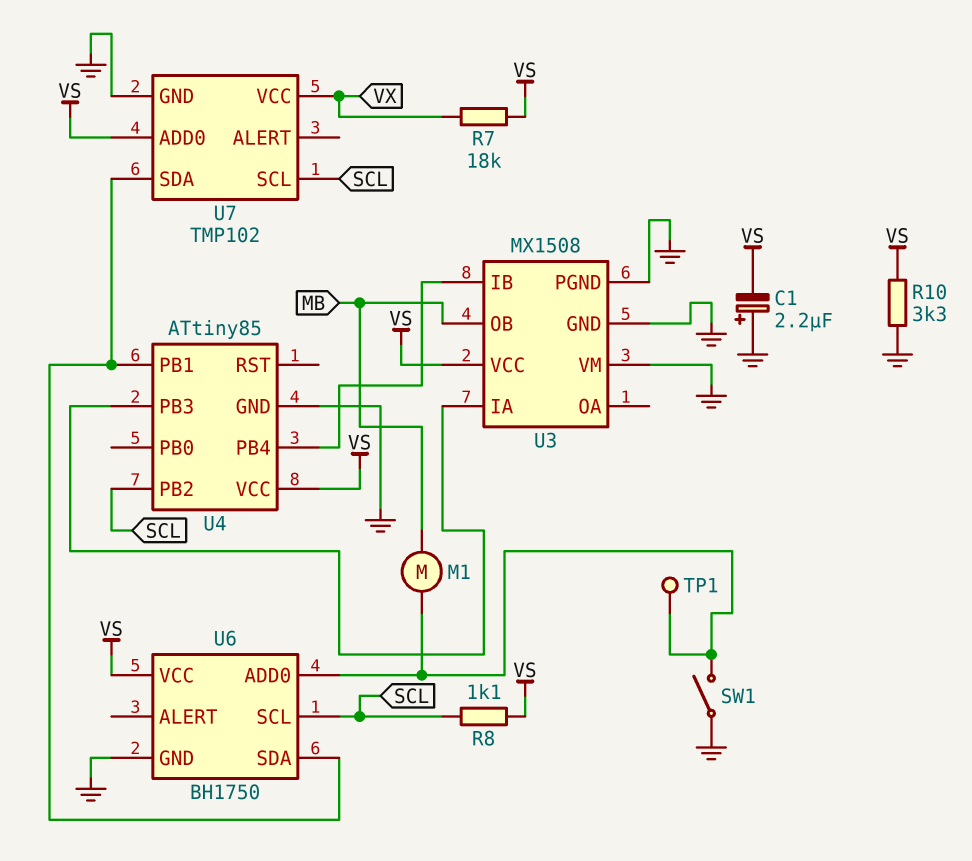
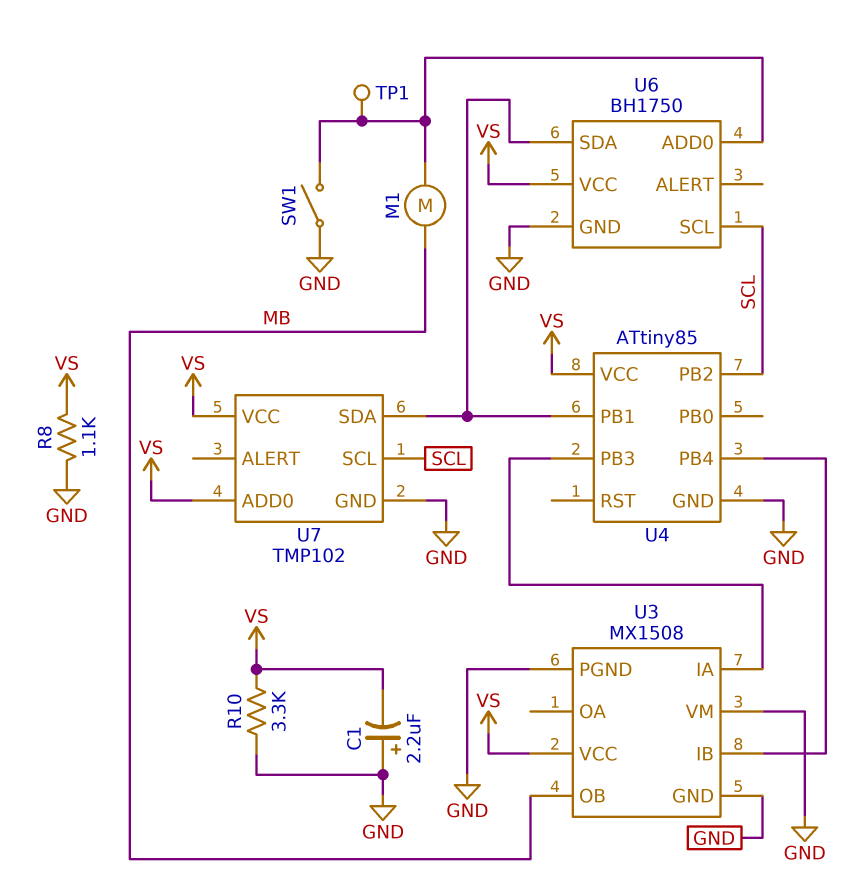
R7: 18k (VS, VX) -> none
R8: 1.1k (SCL, VS) -> 1.1k (GND, VS)
U7 pin VCC: VX -> VS

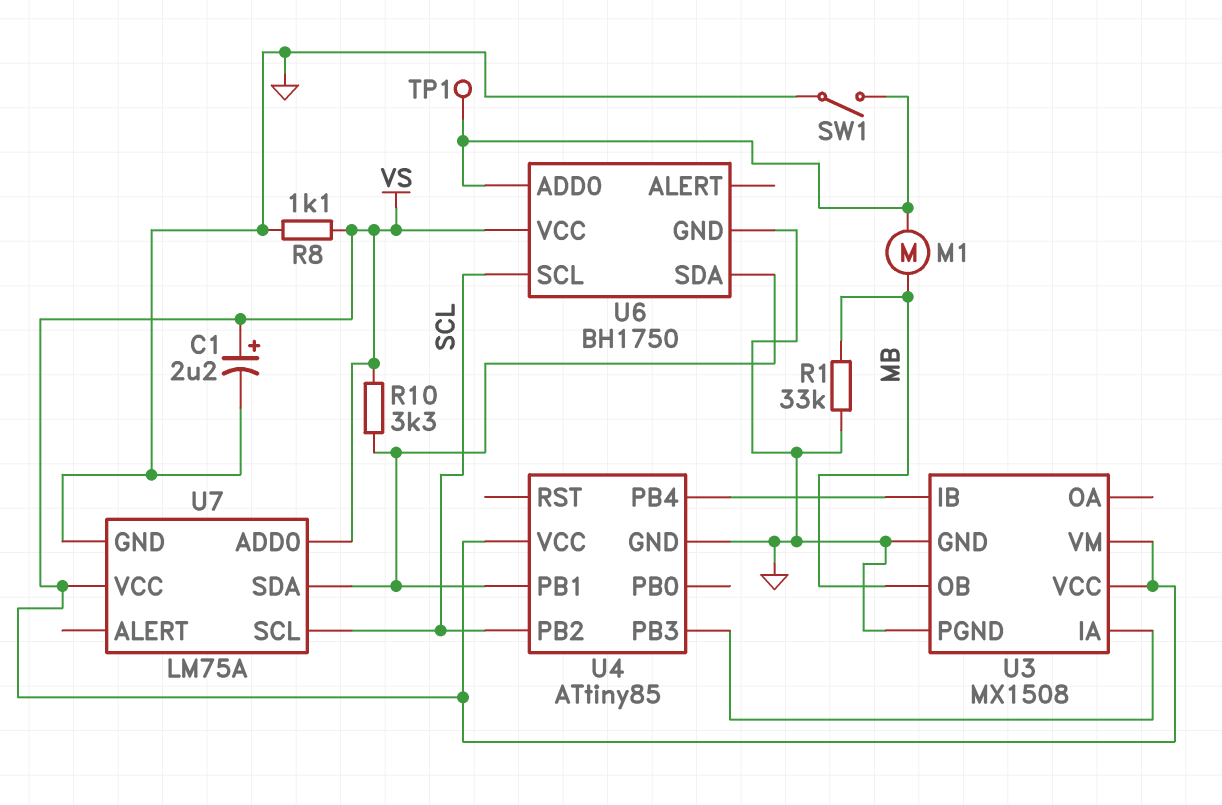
C1: 2.2uF (plus GND, minus VS) -> 2.2uF (plus VS, minus GND)
R1: none -> 33k (GND, MB)
R10: 3.3k (GND, VS) -> 3.3k (U4/PB1, VS)
U3 pin VM: GND -> VS
U7: TMP102 -> LM75A

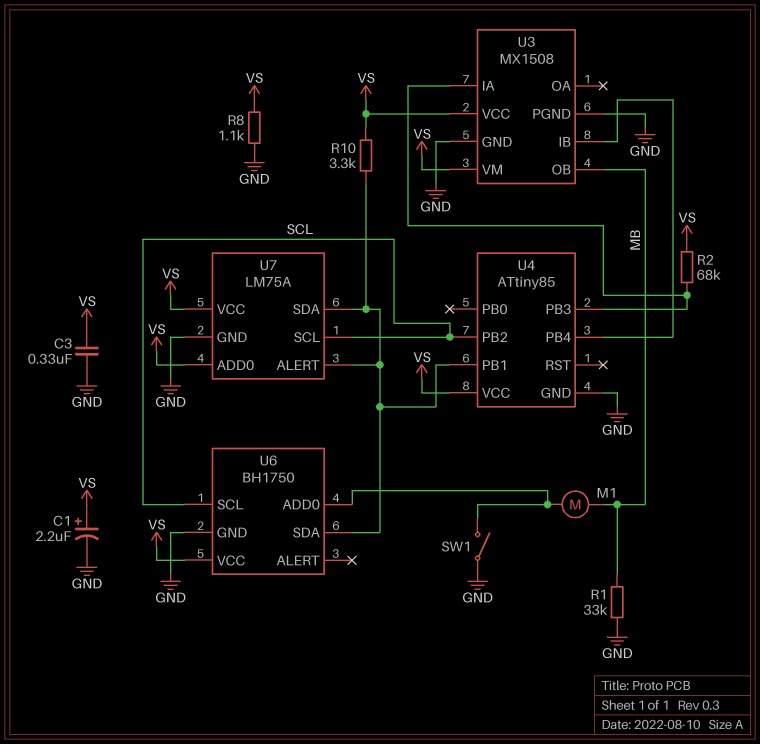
C3: none -> 330nF (GND, VS)
R2: none -> 68k (U3/IA, VS)
TP1: test point (U6/ADD0) -> none
U7 pin ALERT: none -> U4/PB1

